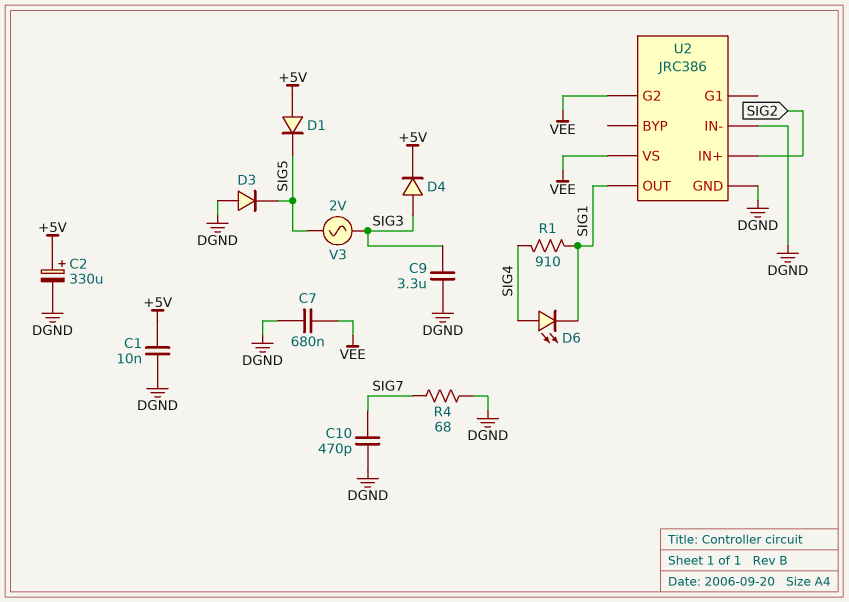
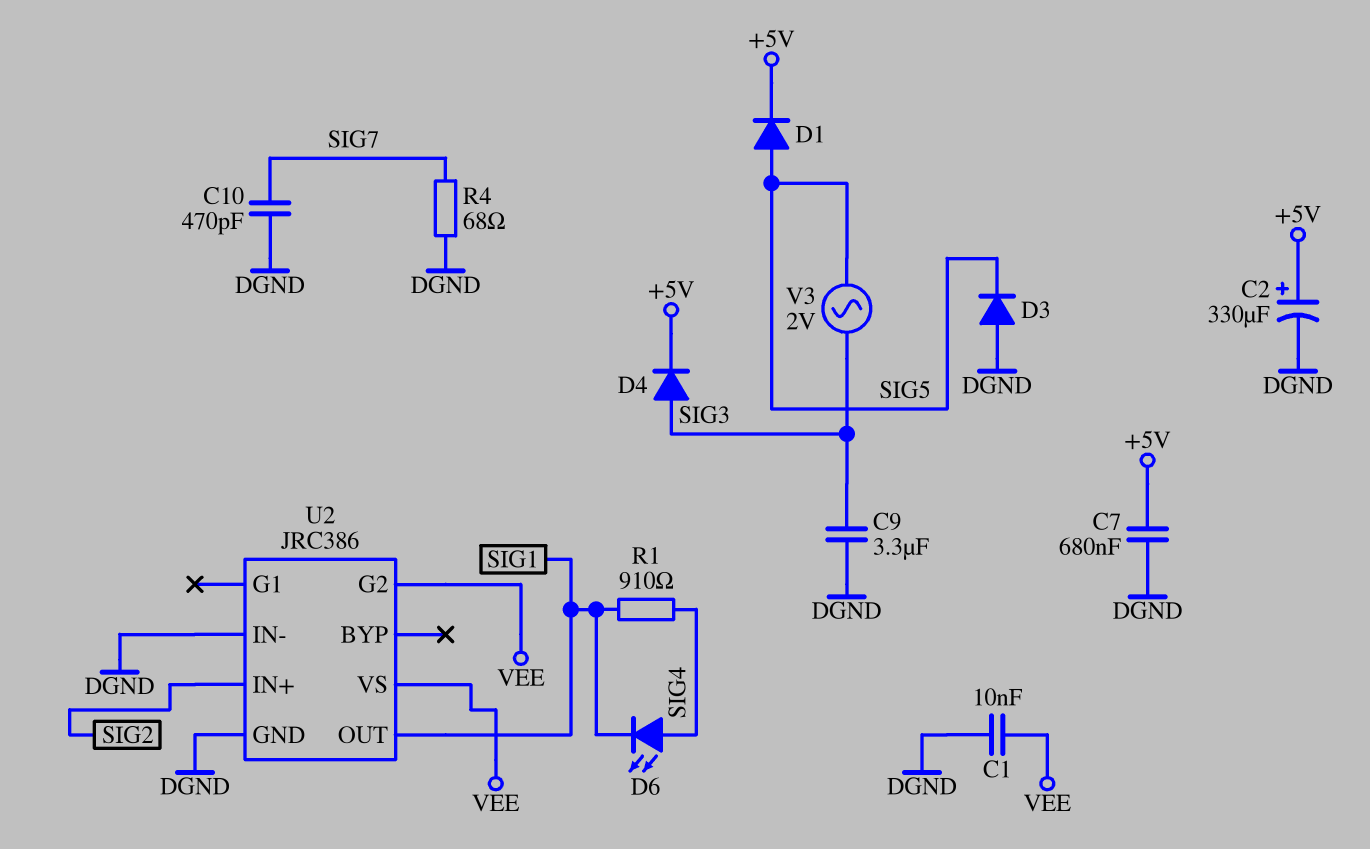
C1: 10nF (+5V, DGND) -> 10nF (DGND, VEE)
C7: 680nF (DGND, VEE) -> 680nF (+5V, DGND)
D1: diode (A +5V, K SIG5) -> diode (A SIG5, K +5V)

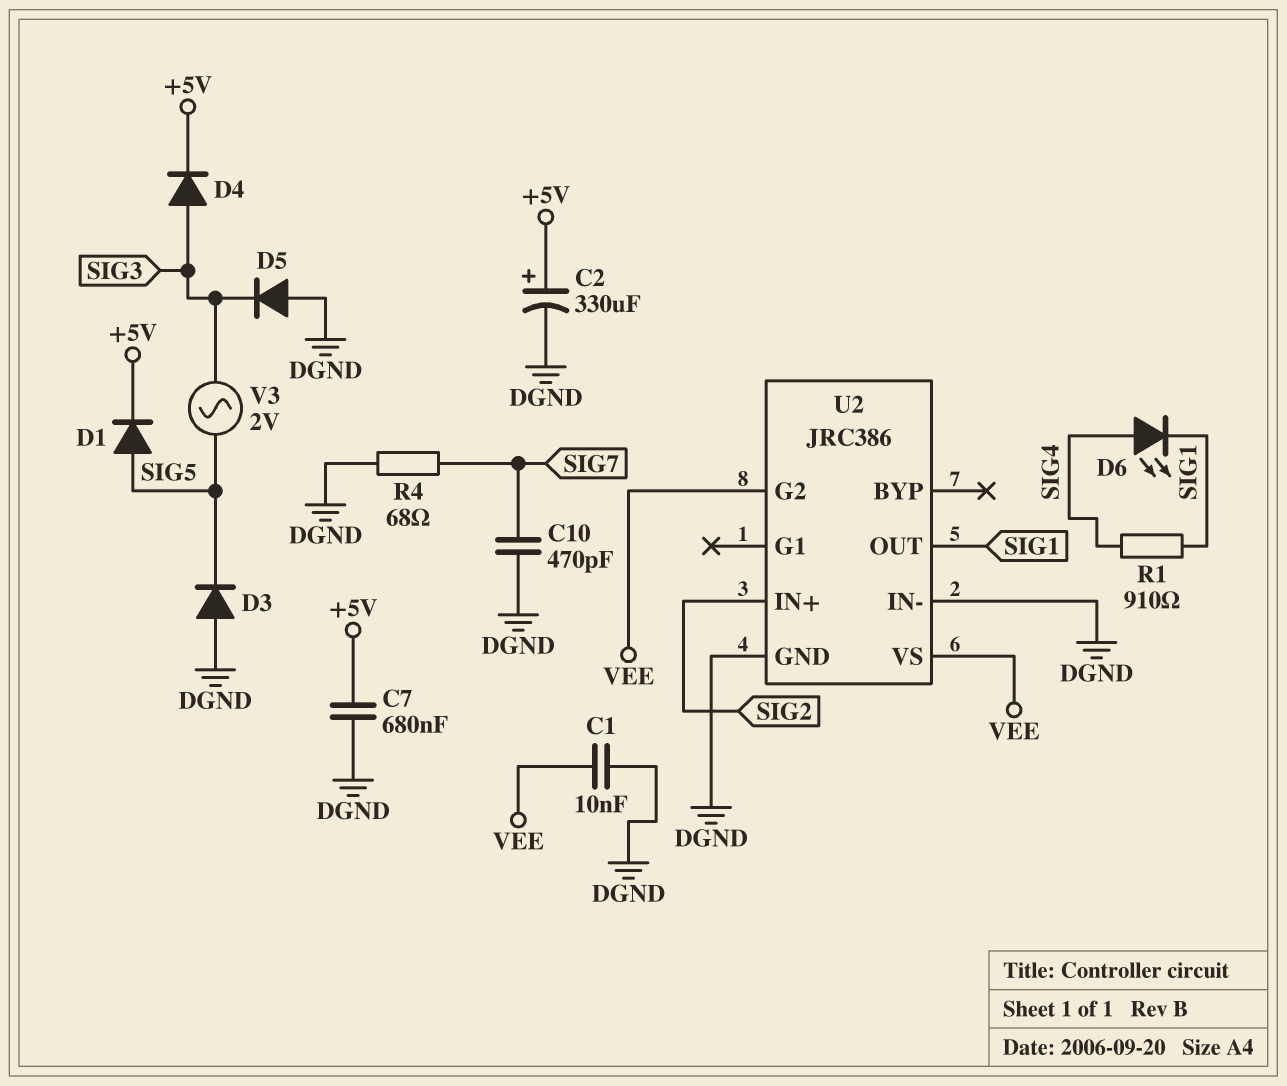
C9: 3.3uF (DGND, SIG3) -> none
D5: none -> diode (A DGND, K SIG3)

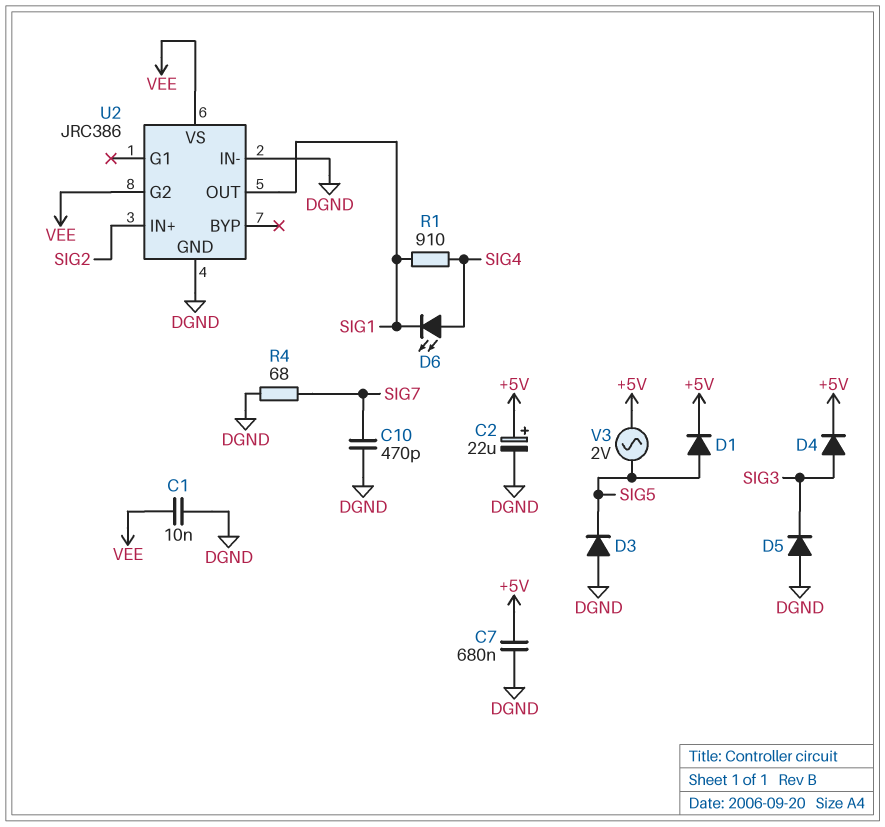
C2: 330uF (plus +5V, minus DGND) -> 22uF (plus +5V, minus DGND)
V3: AC 2V (SIG3, SIG5) -> AC 2V (+5V, SIG5)

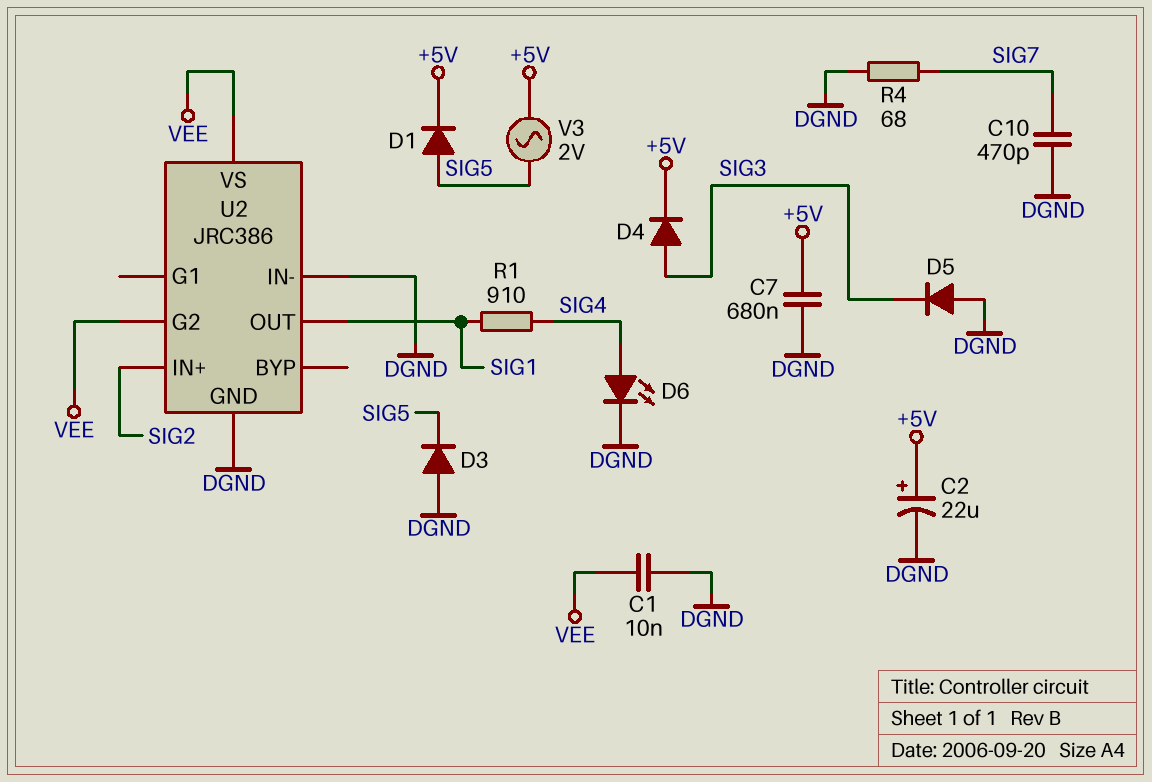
D6: LED (A SIG4, K SIG1) -> LED (A SIG4, K DGND)

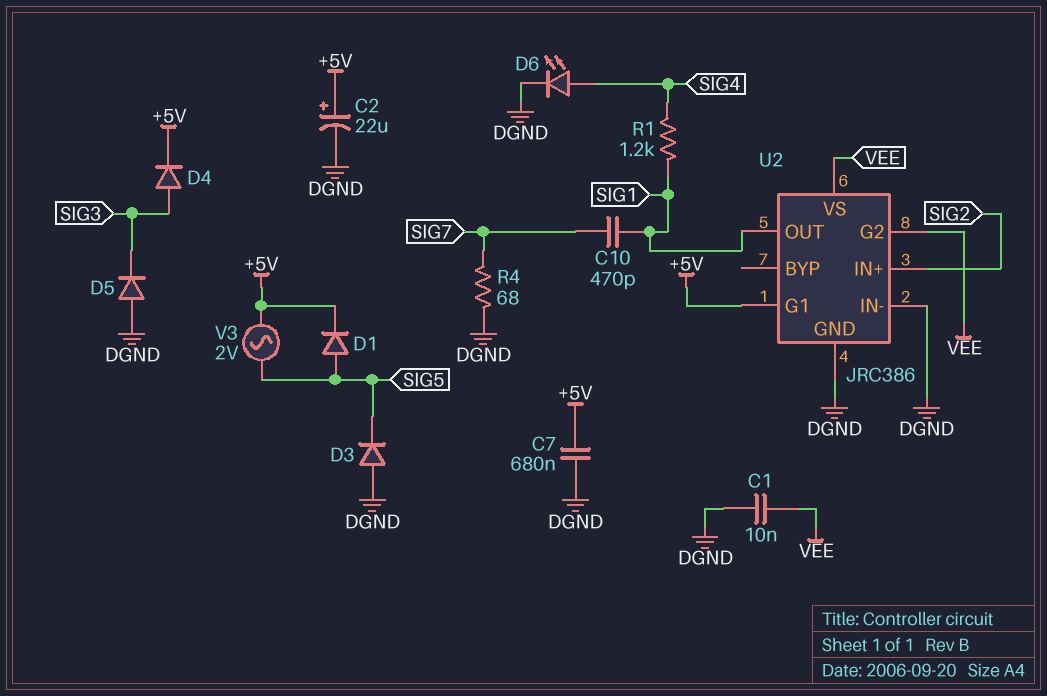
C10: 470pF (DGND, SIG7) -> 470pF (SIG1, SIG7)
R1: 910 (SIG1, SIG4) -> 1.2k (SIG1, SIG4)
U2 pin G1: none -> +5V

